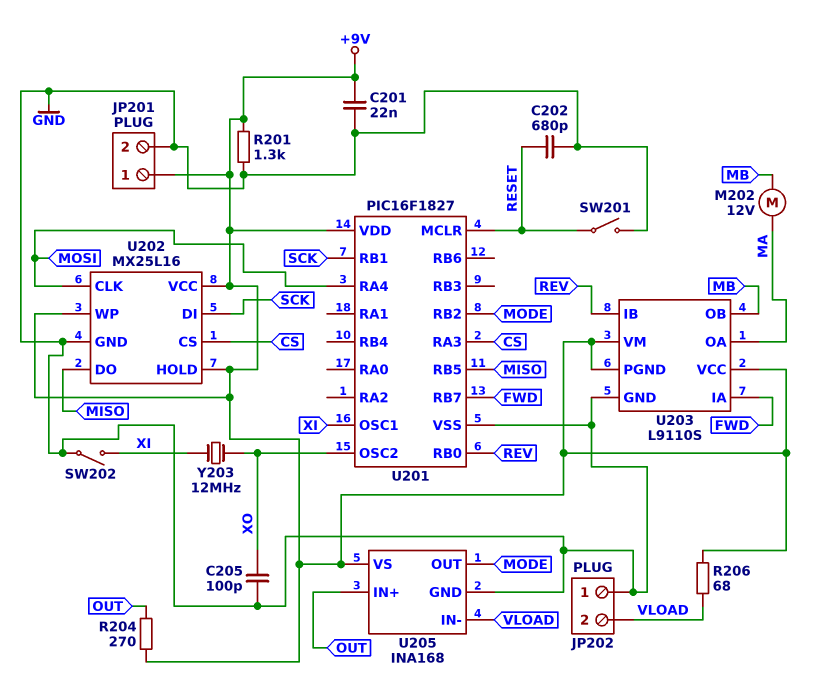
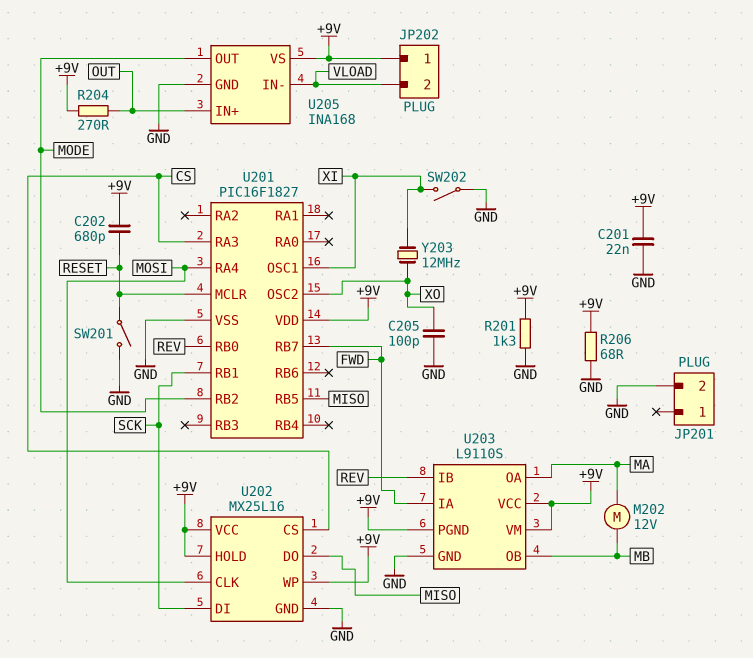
C202: 680pF (GND, RESET) -> 680pF (+9V, RESET)
JP201 pin 1: +9V -> none
JP202 pin 1: GND -> +9V
R206: 68 (+9V, VLOAD) -> 68 (+9V, GND)

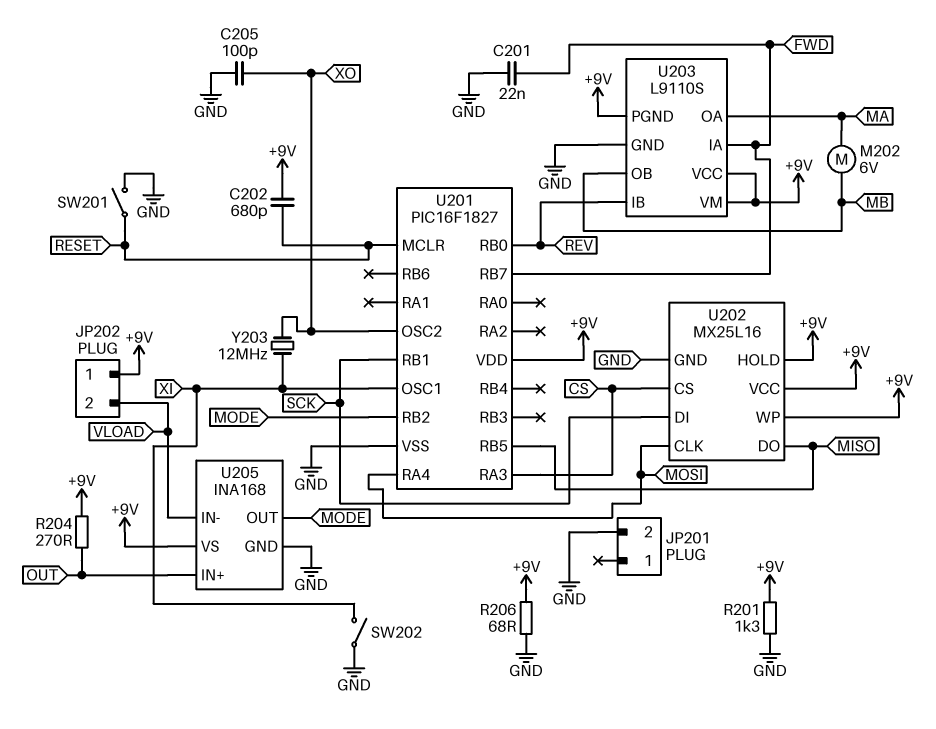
C201: 22nF (+9V, GND) -> 22nF (FWD, GND)
M202: motor 12V (MA, MB) -> motor 6V (MA, MB)

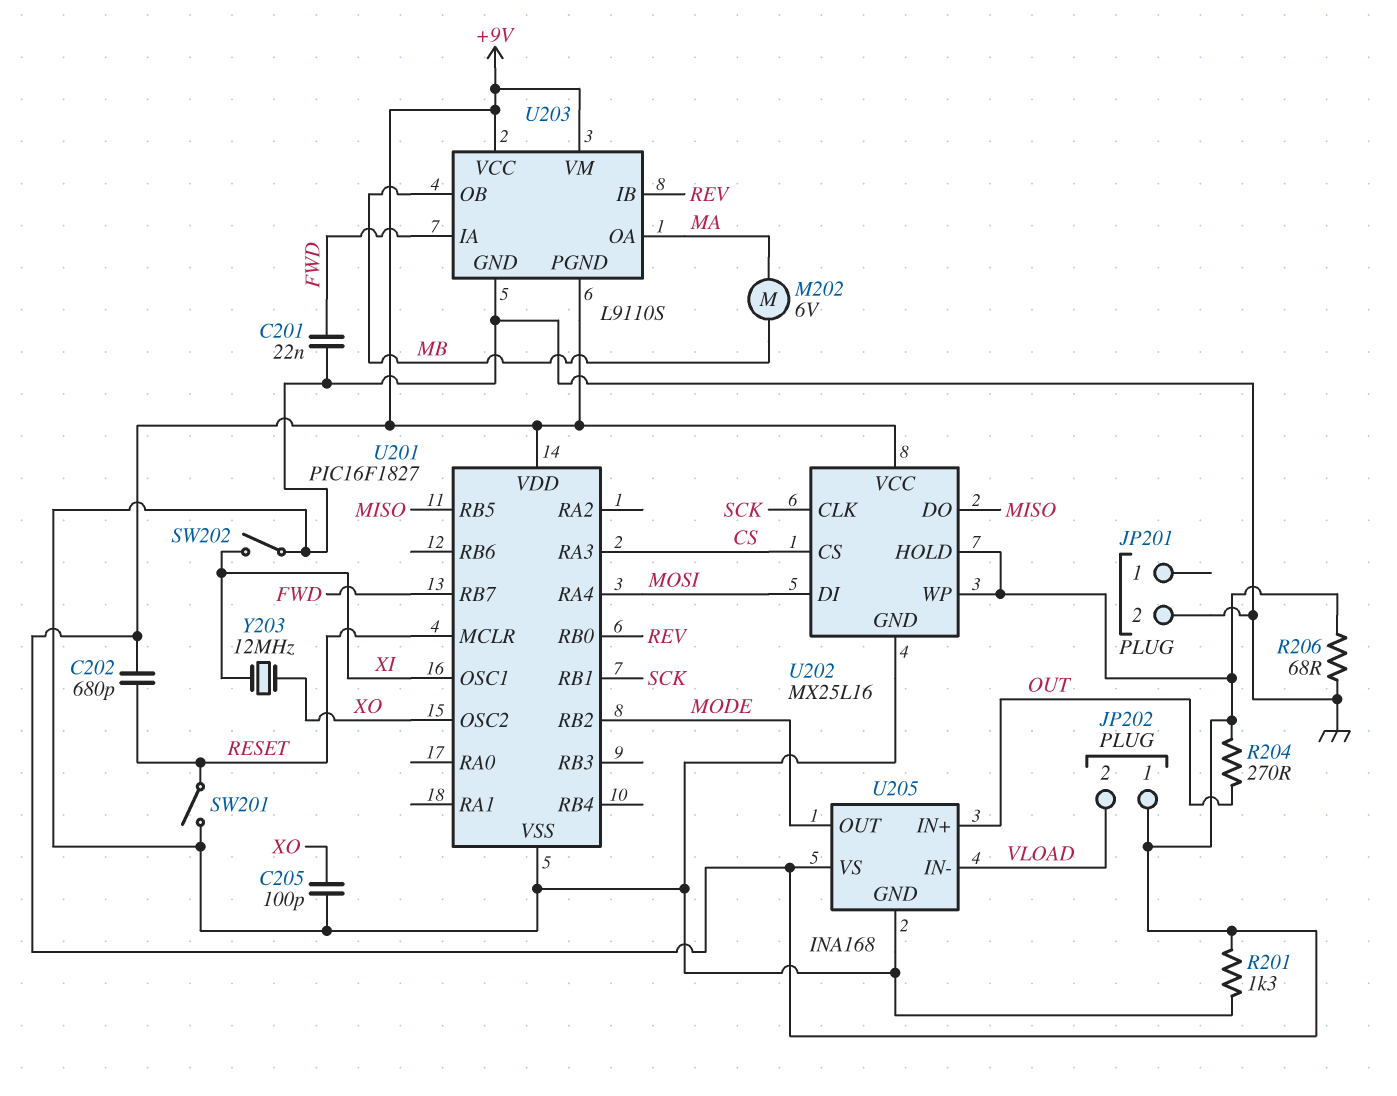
U202 pin CLK: MOSI -> SCK
U202 pin DI: SCK -> MOSI

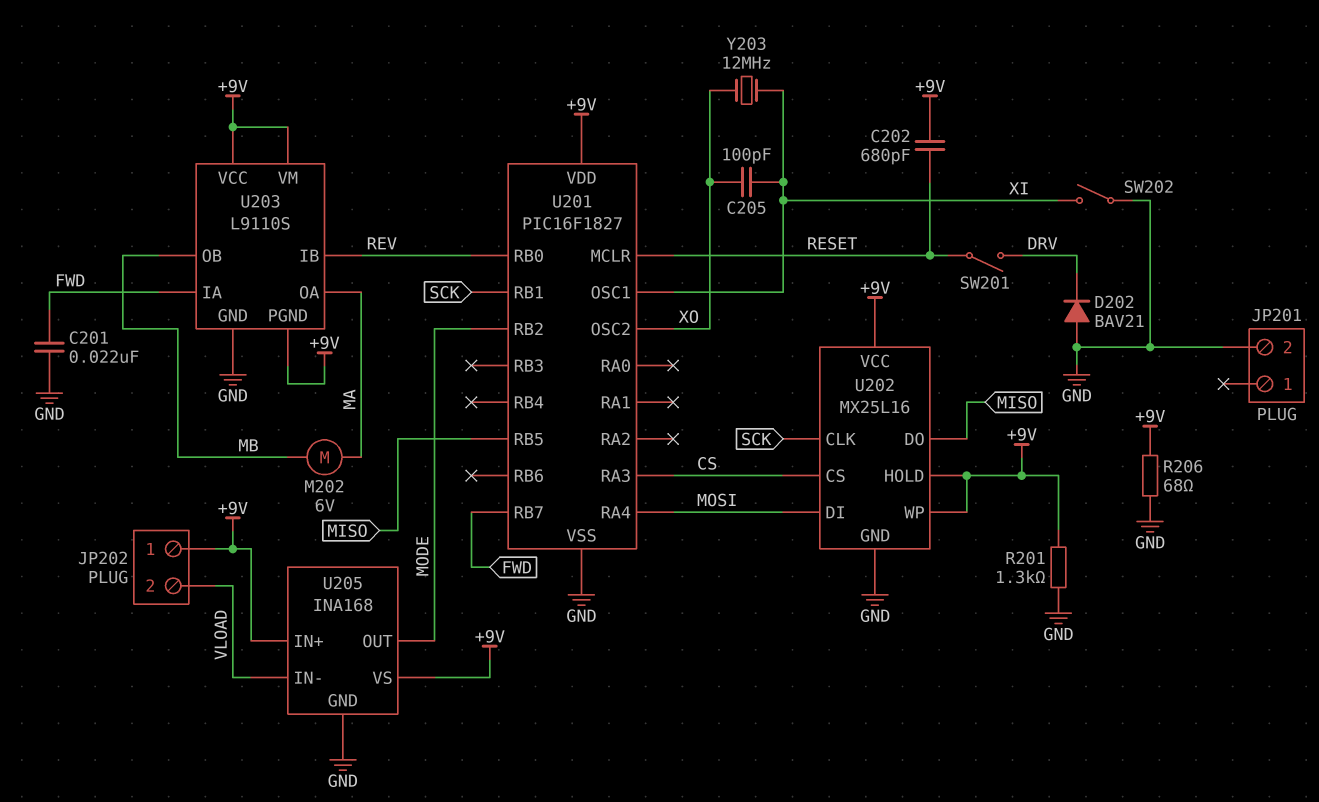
C205: 100pF (GND, XO) -> 100pF (XI, XO)
D202: none -> diode BAV21 (A GND, K DRV)
R204: 270 (+9V, OUT) -> none
SW201: switch (GND, RESET) -> switch (DRV, RESET)
U205 pin IN+: OUT -> +9V

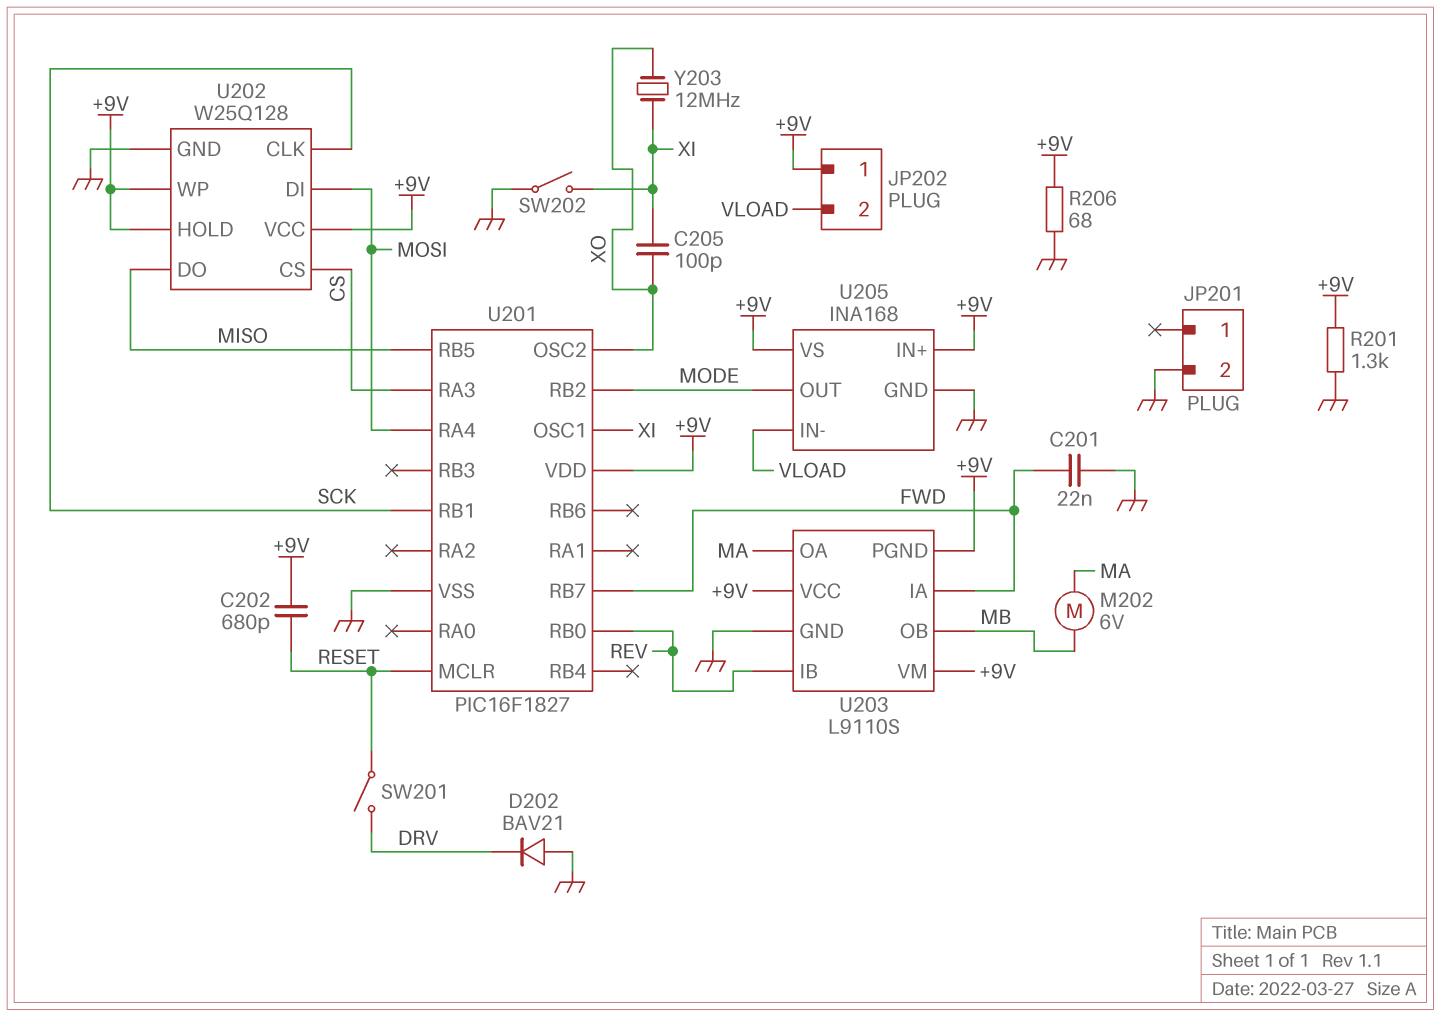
U202: MX25L16 -> W25Q128

